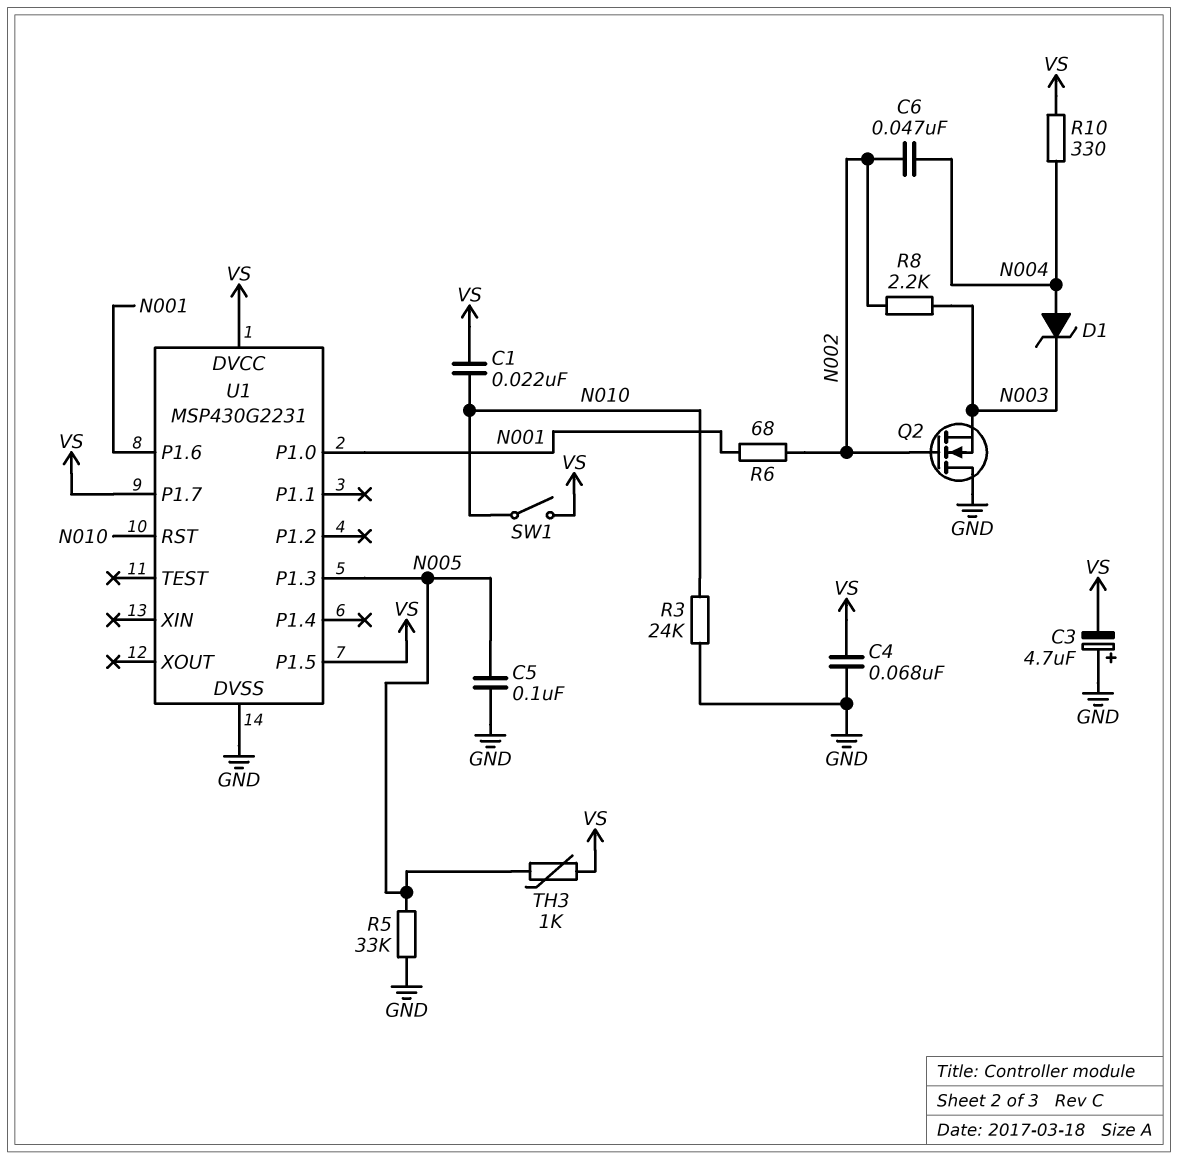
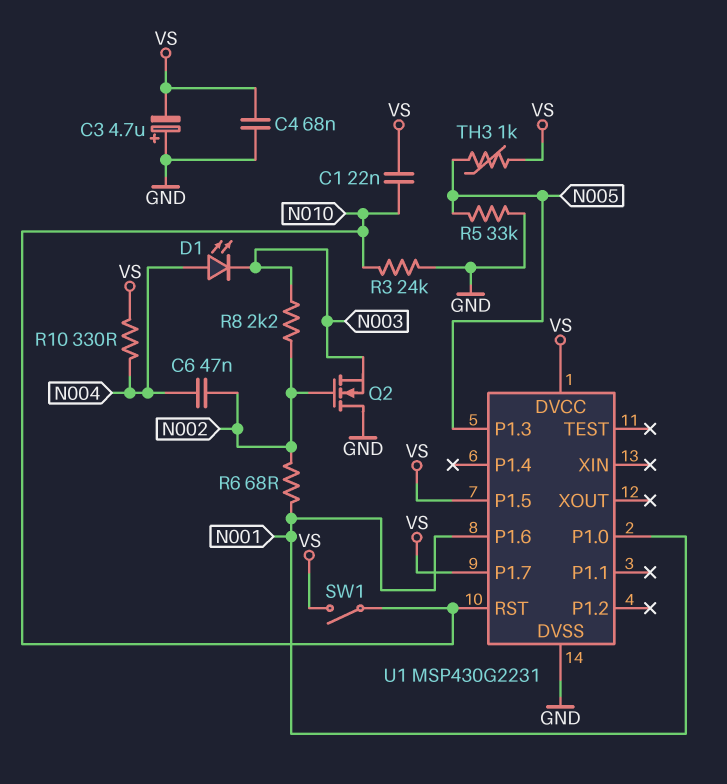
C5: 100nF (GND, N005) -> none
D1: zener (A N004, K N003) -> LED (A N004, K N003)

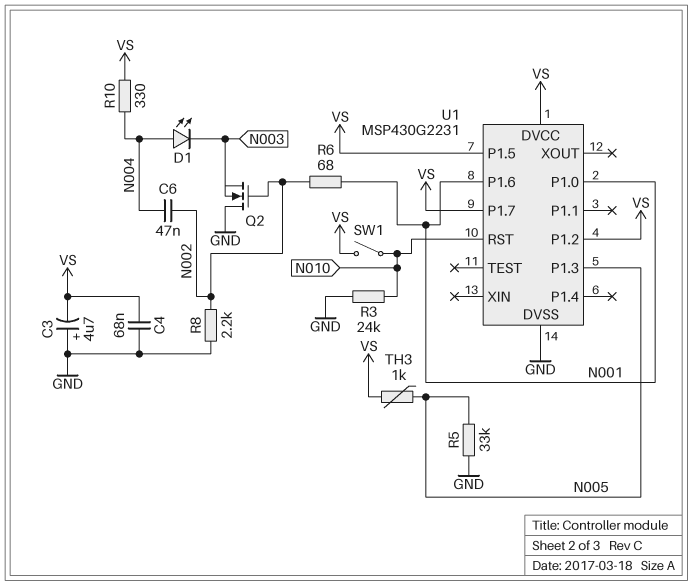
C1: 22nF (N010, VS) -> none
R8: 2.2k (N002, N003) -> 2.2k (GND, N002)
U1 pin P1.2: none -> VS

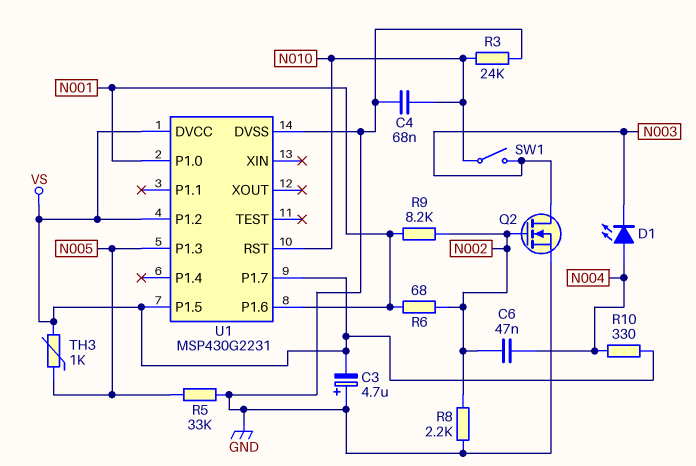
C4: 68nF (GND, VS) -> 68nF (GND, N010)
Q2: NMOS (G N002, D GND, S N003) -> NMOS (G N002, D N003, S GND)
R9: none -> 8.2k (N001, N002)
SW1: switch (N010, VS) -> switch (N003, N010)

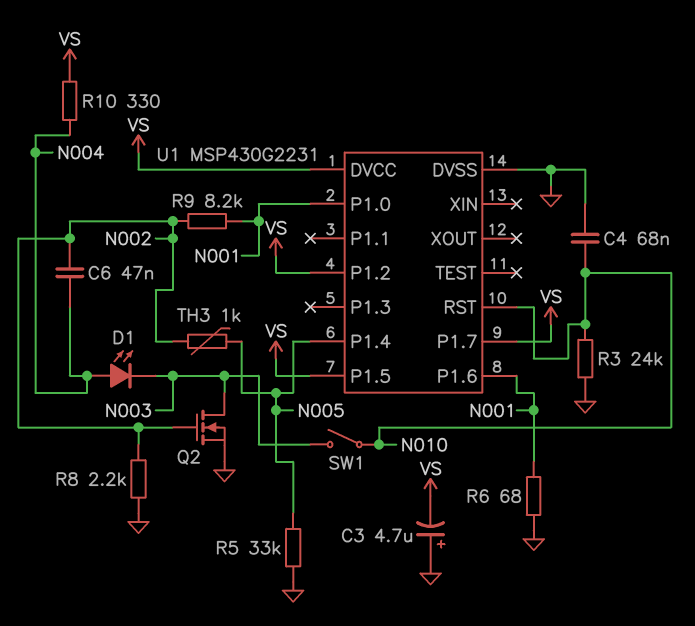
R6: 68 (N001, N002) -> 68 (GND, N001)
TH3: 1k (N005, VS) -> 1k (N002, N005)
U1 pin P1.3: N005 -> none
U1 pin P1.4: none -> N005

